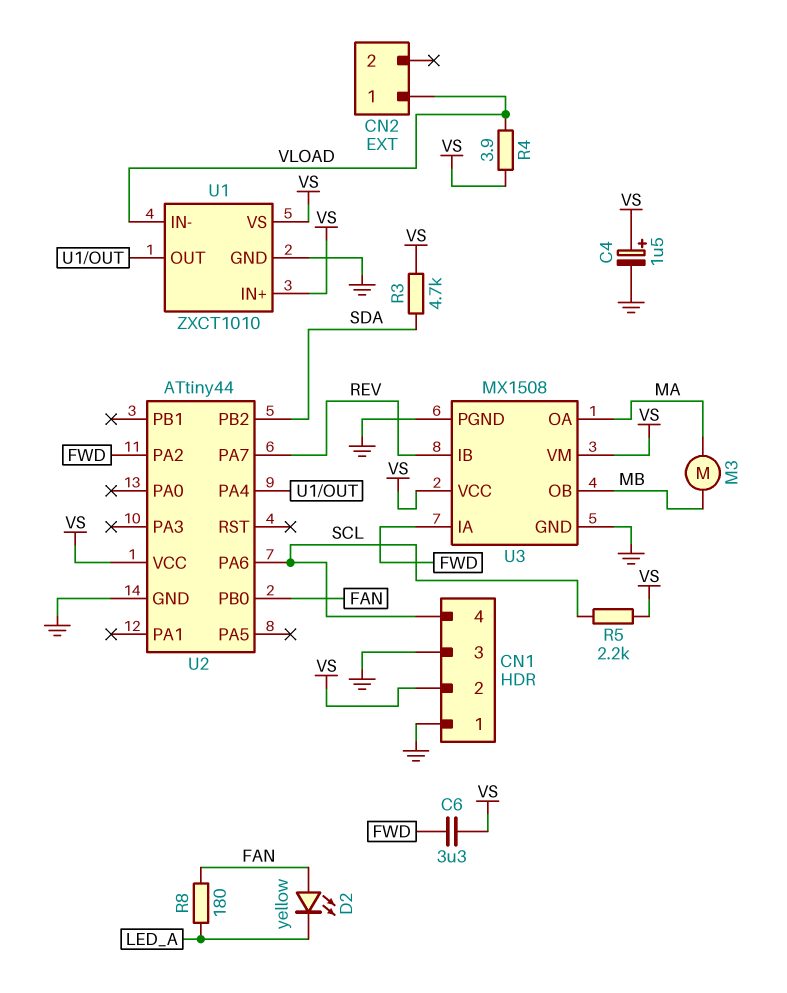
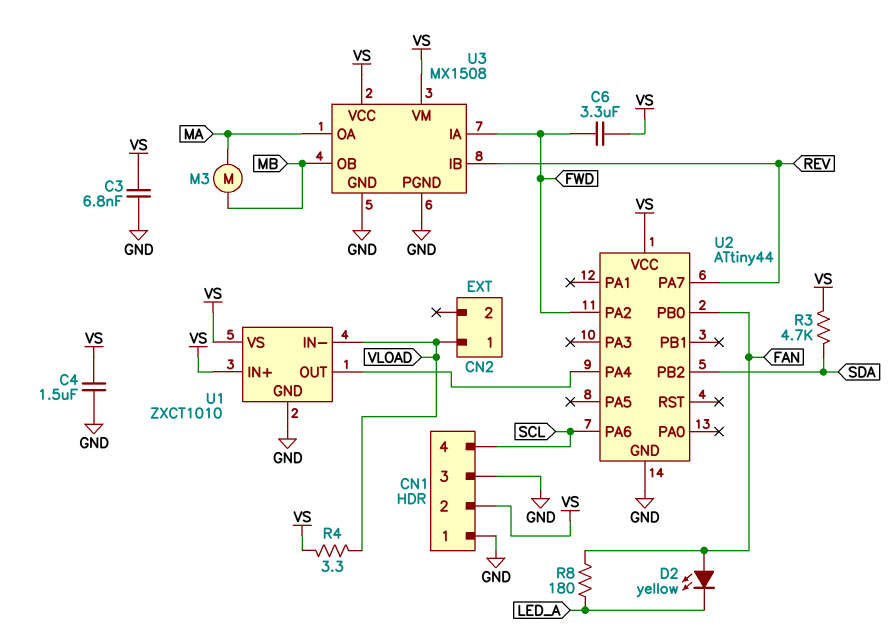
C3: none -> 6.8nF (GND, VS)
C4: 1.5uF (plus VS, minus GND) -> 1.5uF (GND, VS)
R4: 3.9 (VLOAD, VS) -> 3.3 (VLOAD, VS)
R5: 2.2k (SCL, VS) -> none

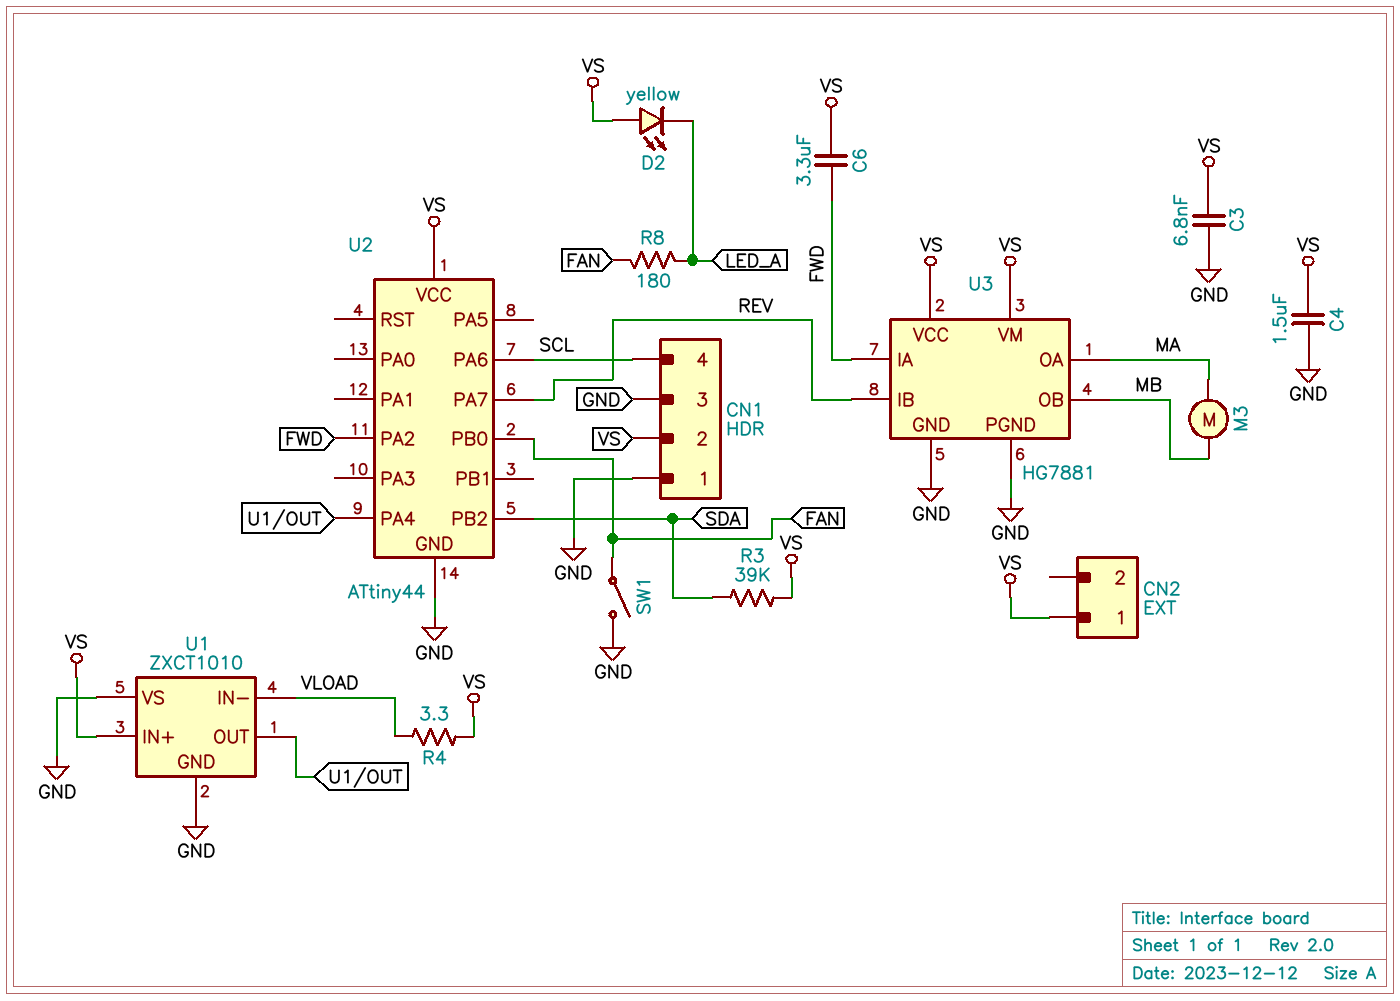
CN2 pin 1: VLOAD -> VS
D2: LED yellow (A FAN, K LED_A) -> LED yellow (A VS, K LED_A)
R3: 4.7k (SDA, VS) -> 39k (SDA, VS)
SW1: none -> switch (FAN, GND)
U1 pin VS: VS -> GND
U3: MX1508 -> HG7881

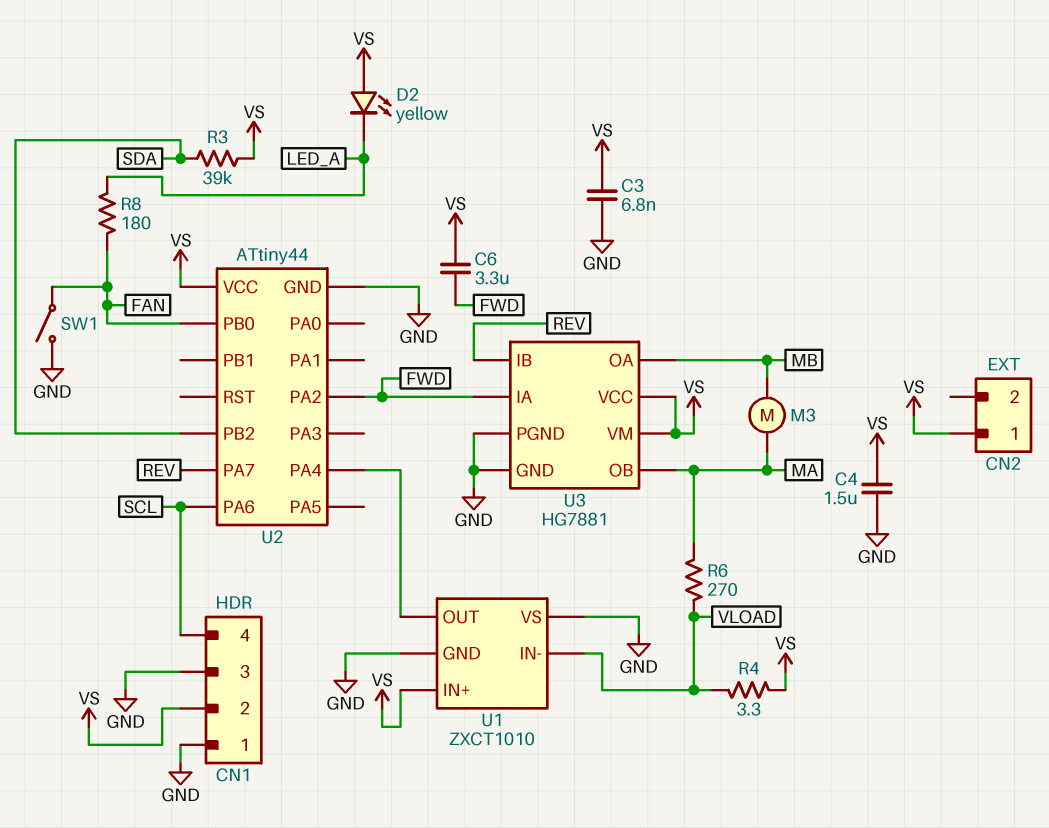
R6: none -> 270 (MA, VLOAD)
U3 pin OA: MA -> MB
U3 pin OB: MB -> MA

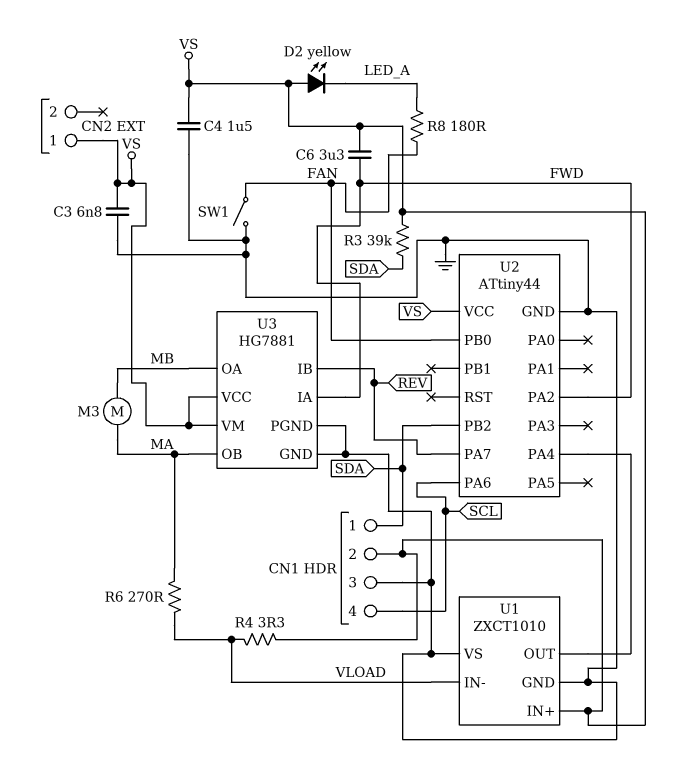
CN1 pin 1: GND -> SDA

